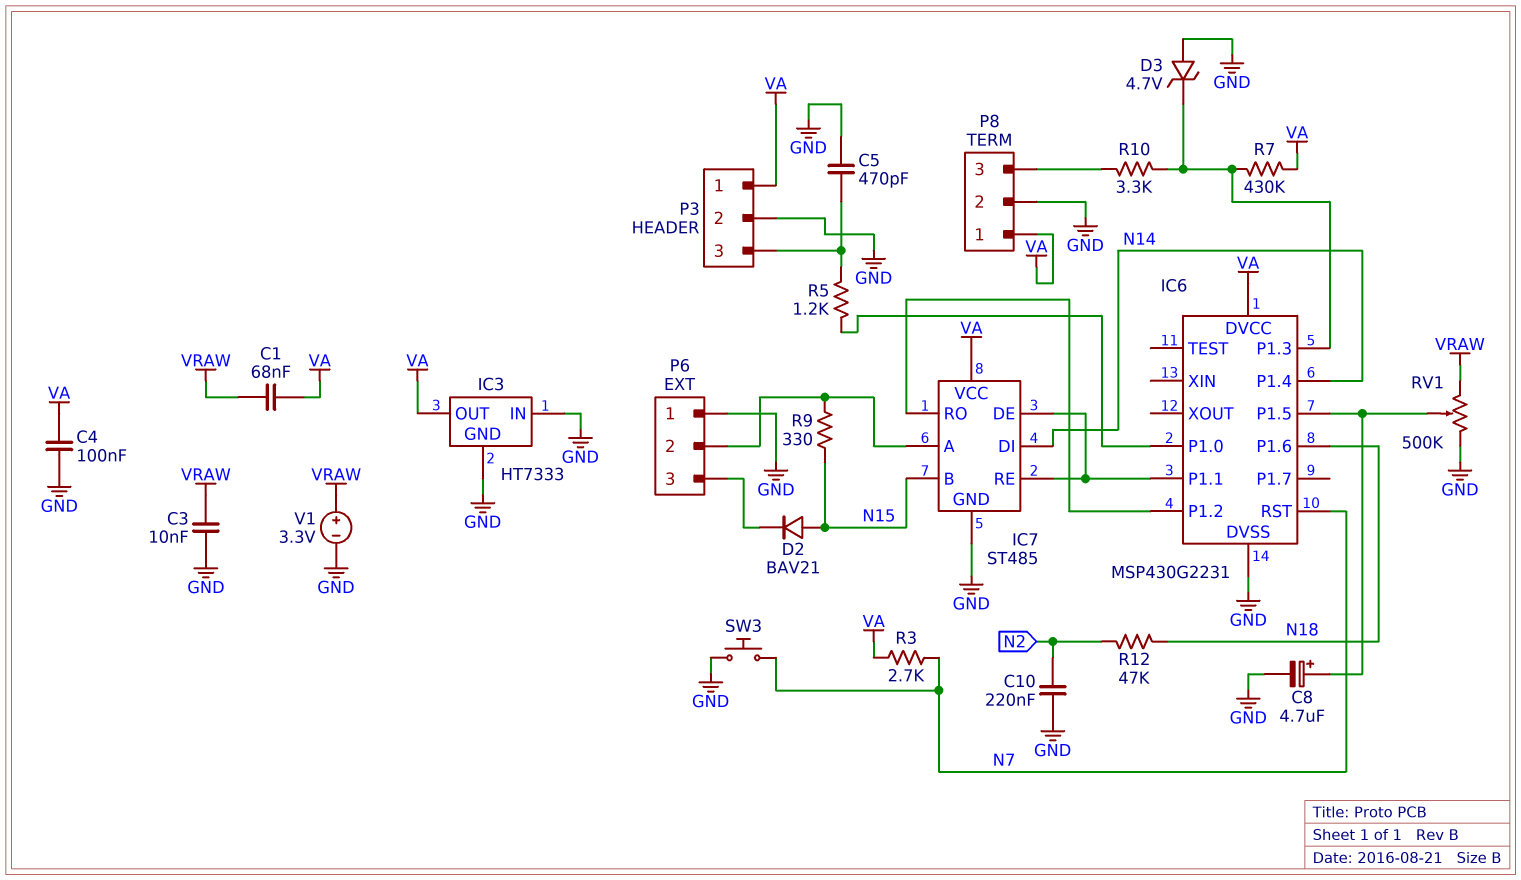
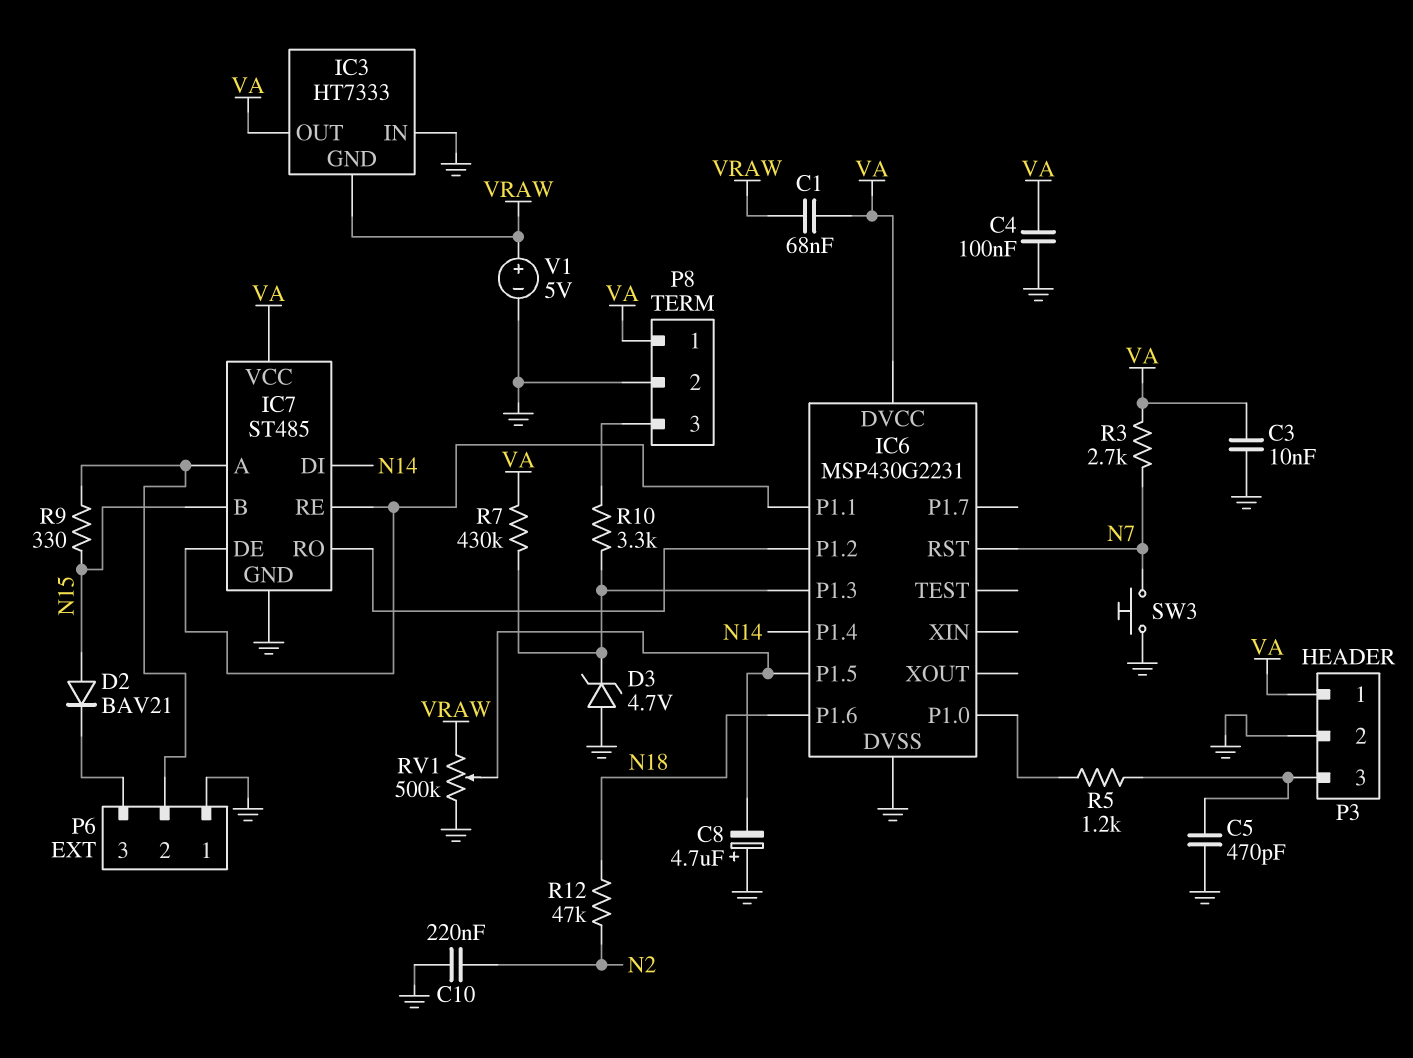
C3: 10nF (GND, VRAW) -> 10nF (GND, VA)
C8: 4.7uF (plus IC6/P1.5, minus GND) -> 4.7uF (plus GND, minus IC6/P1.5)
IC3 pin GND: GND -> VRAW
V1: 3.3V (plus VRAW, minus GND) -> 5V (plus VRAW, minus GND)

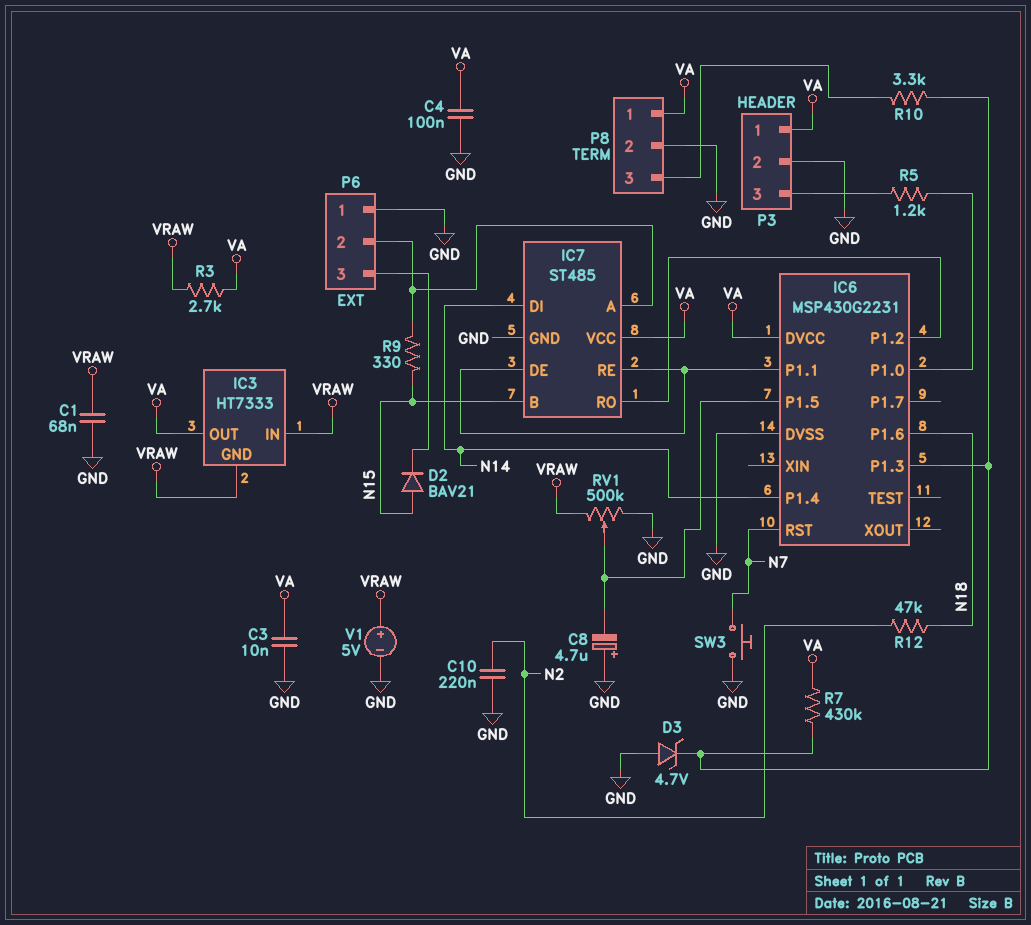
C1: 68nF (VA, VRAW) -> 68nF (GND, VRAW)
C5: 470pF (GND, P3/3) -> none
IC3 pin IN: GND -> VRAW
R3: 2.7k (N7, VA) -> 2.7k (VA, VRAW)

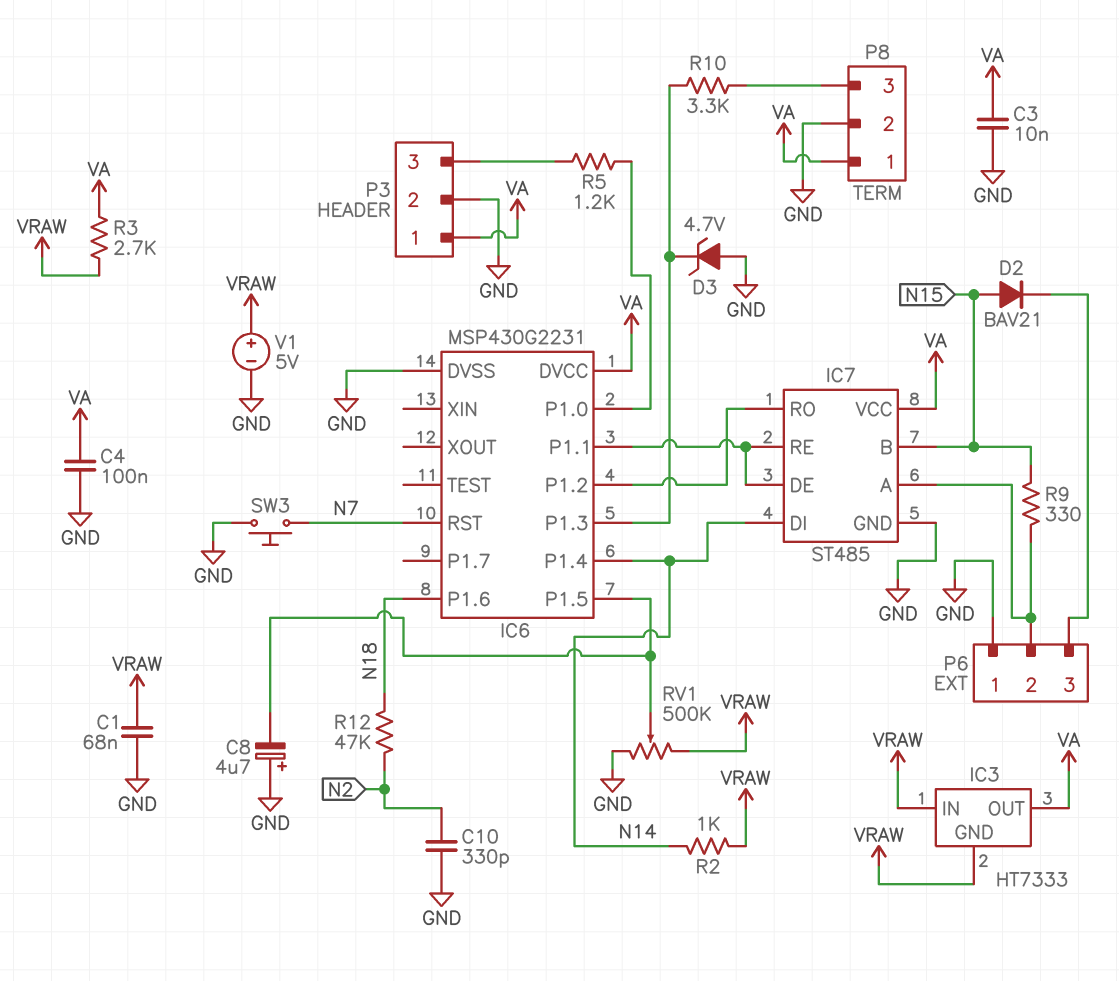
C10: 220nF (GND, N2) -> 330pF (GND, N2)
R2: none -> 1k (N14, VRAW)
R7: 430k (IC6/P1.3, VA) -> none

